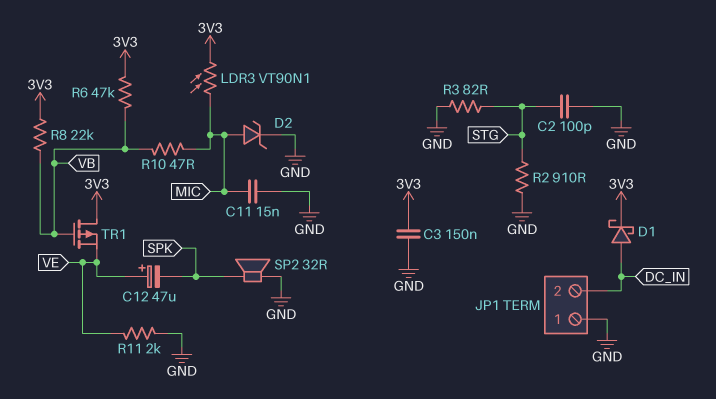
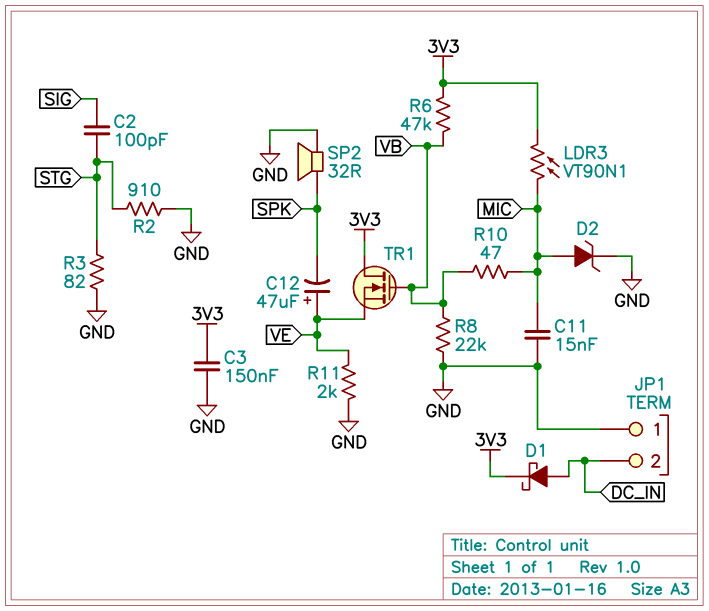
C2: 100pF (GND, STG) -> 100pF (SIG, STG)
R8: 22k (3V3, VB) -> 22k (GND, VB)
TR1: PMOS (G VB, D 3V3, S VE) -> NMOS (G VB, D 3V3, S VE)

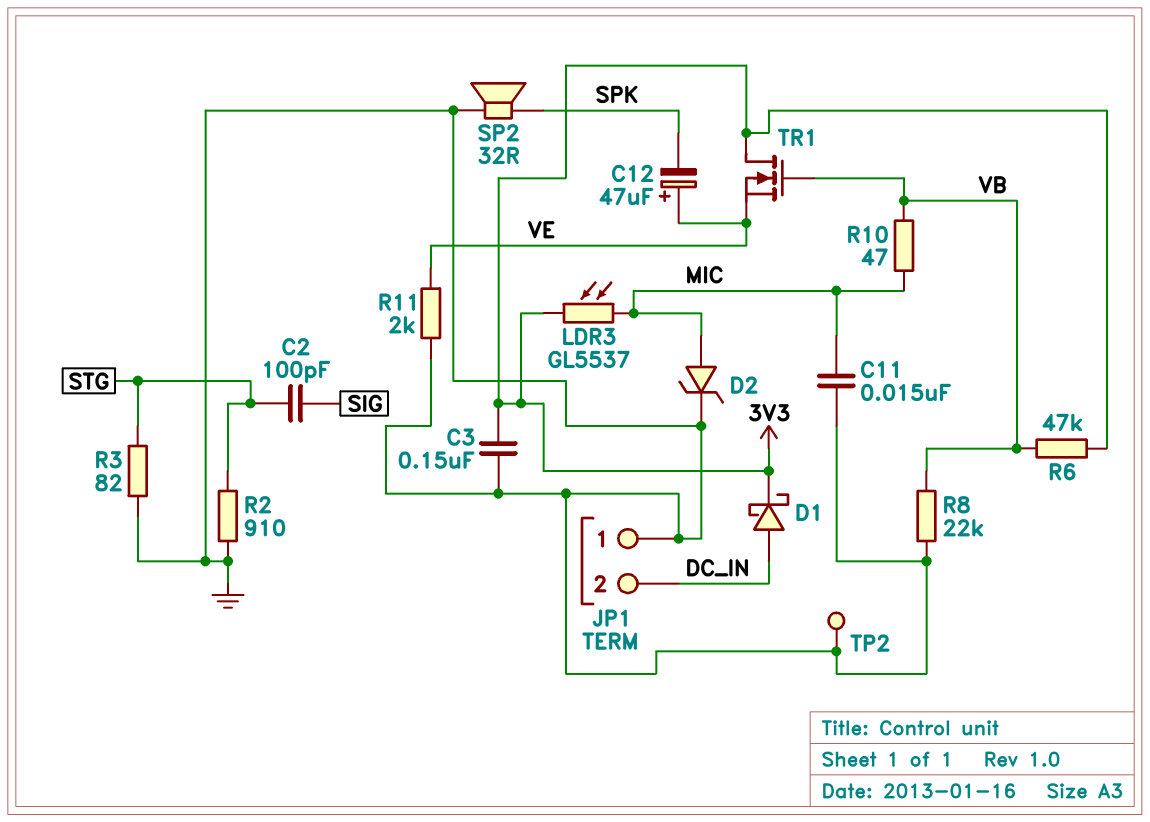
LDR3: VT90N1 (3V3, MIC) -> GL5537 (3V3, MIC)
TP2: none -> test point (GND)

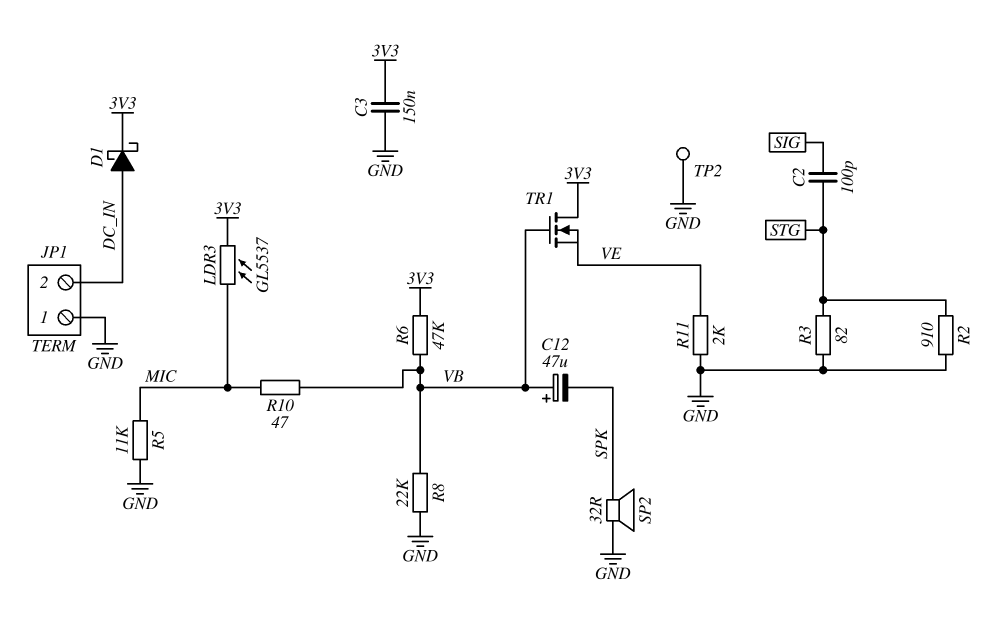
C11: 15nF (GND, MIC) -> none
C12: 47uF (plus VE, minus SPK) -> 47uF (plus VB, minus SPK)
D2: zener (A MIC, K GND) -> none
R5: none -> 11k (GND, MIC)

